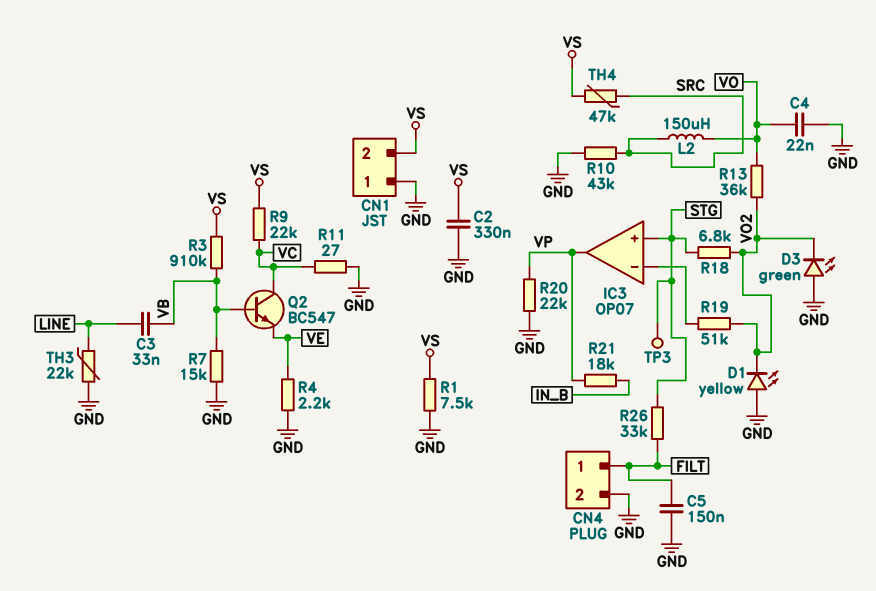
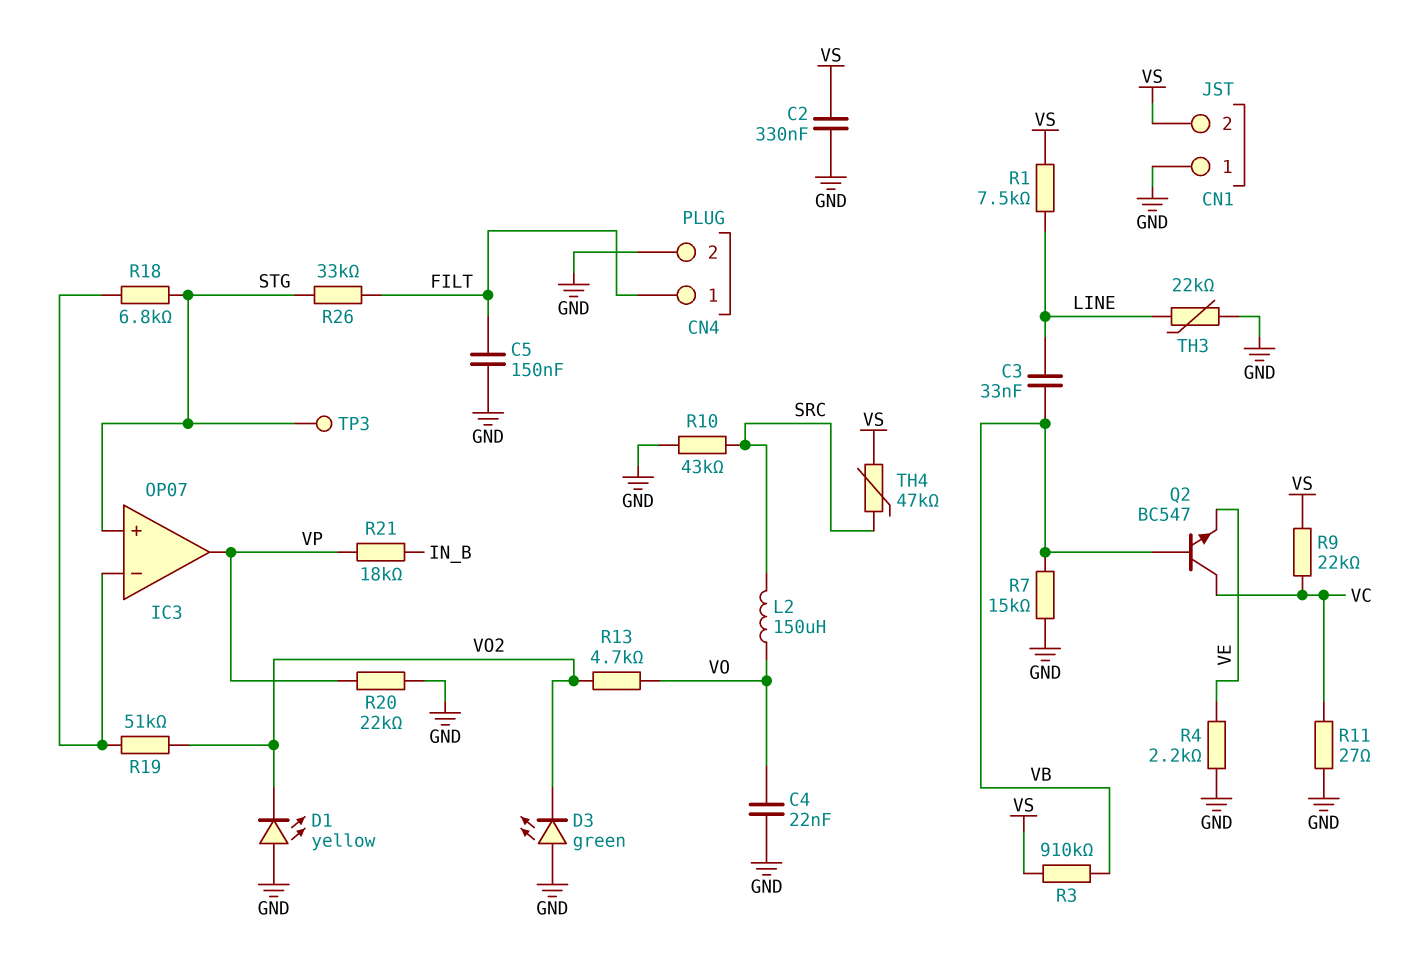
R1: 7.5k (GND, VS) -> 7.5k (LINE, VS)
R13: 36k (VO, VO2) -> 4.7k (VO, VO2)
R18: 6.8k (STG, VO2) -> 6.8k (IC3/in-, STG)

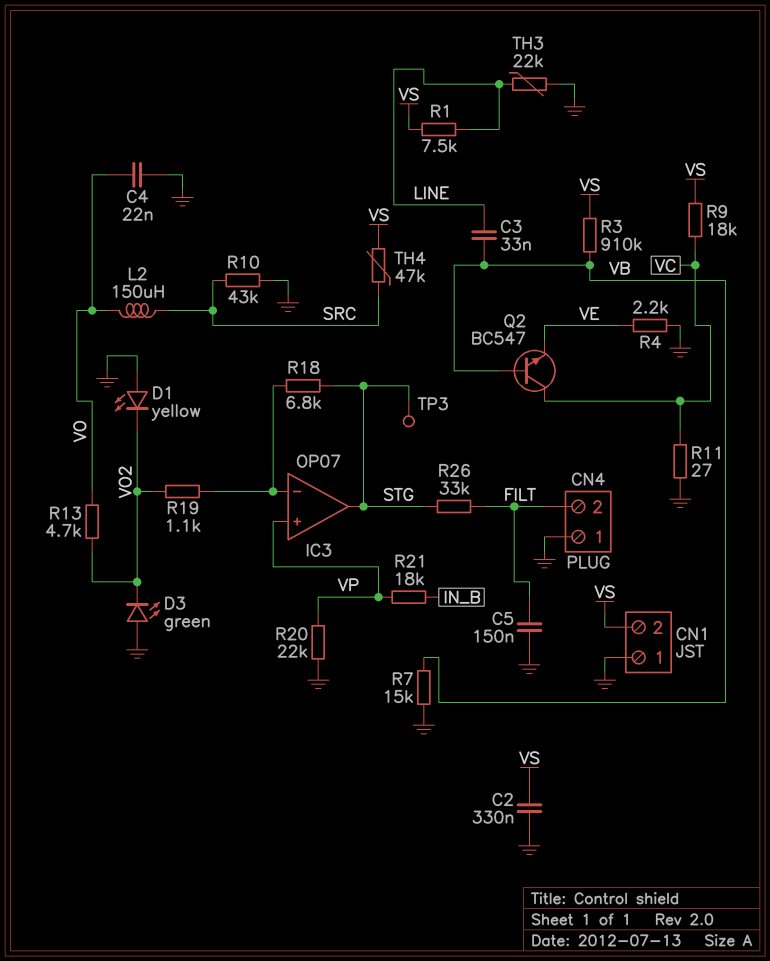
CN4 pin 1: FILT -> GND
CN4 pin 2: GND -> FILT
IC3 pin in+: STG -> VP
IC3 pin out: VP -> STG
R9: 22k (VC, VS) -> 18k (VC, VS)
R19: 51k (IC3/in-, VO2) -> 1.1k (IC3/in-, VO2)

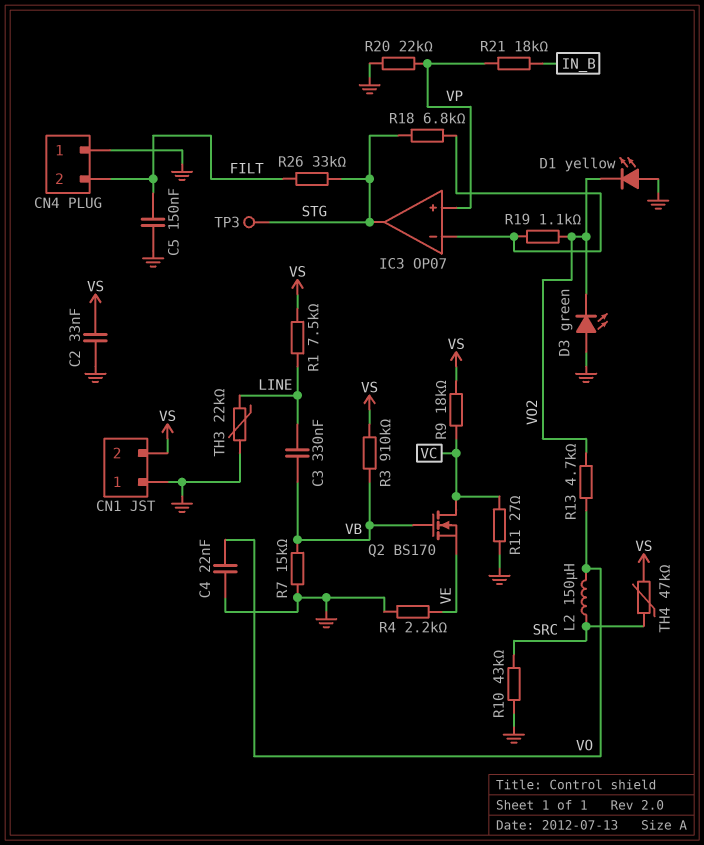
C2: 330nF (GND, VS) -> 33nF (GND, VS)
C3: 33nF (LINE, VB) -> 330nF (LINE, VB)
Q2: NPN BC547 (B VB, C VC, E VE) -> NMOS BS170 (G VB, D VC, S VE)

